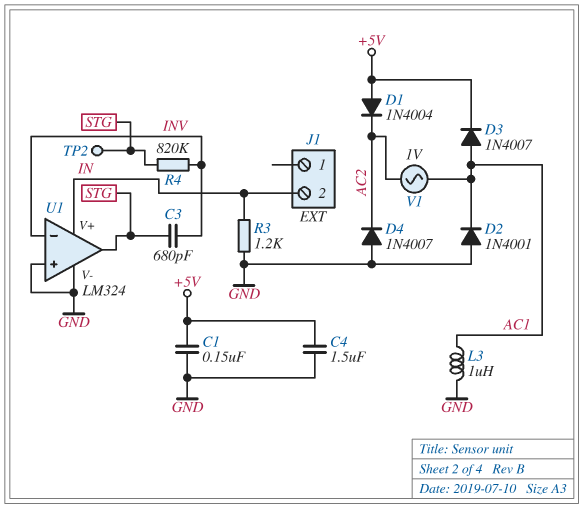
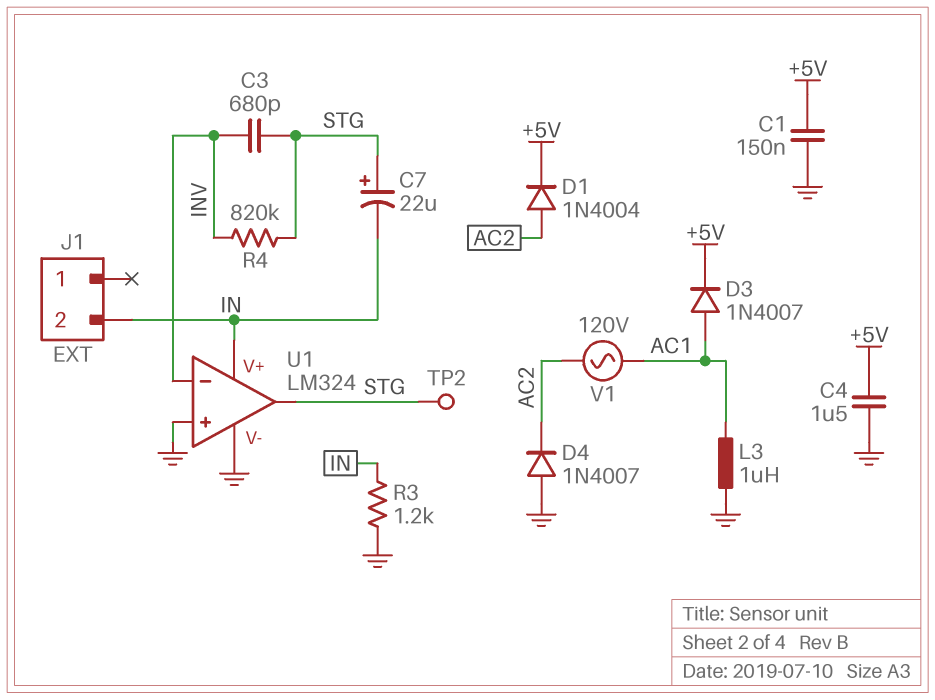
C7: none -> 22uF (plus STG, minus IN)
D1: diode 1N4004 (A +5V, K AC2) -> diode 1N4004 (A AC2, K +5V)
D2: diode 1N4001 (A GND, K AC1) -> none
V1: AC 1V (AC1, AC2) -> AC 120V (AC1, AC2)

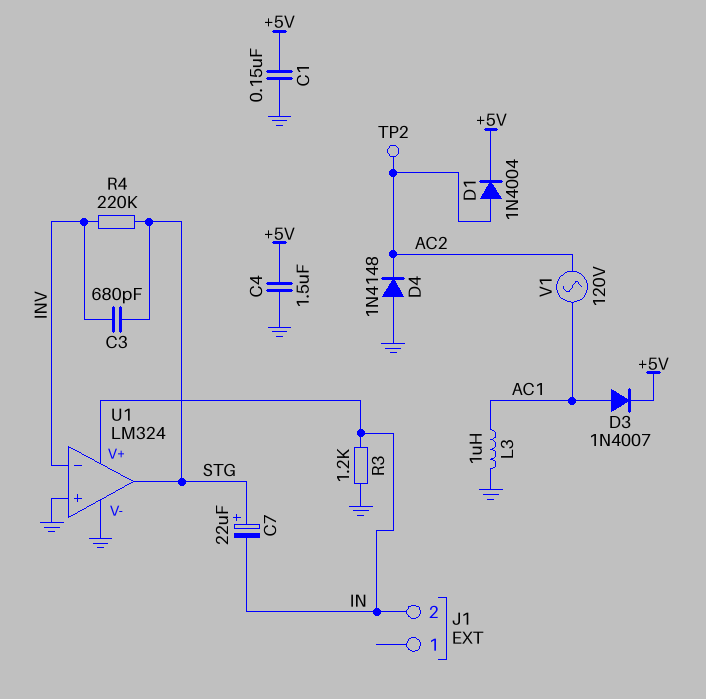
D4: diode 1N4007 (A GND, K AC2) -> diode 1N4148 (A GND, K AC2)
R4: 820k (INV, STG) -> 220k (INV, STG)
TP2: test point (STG) -> test point (AC2)

